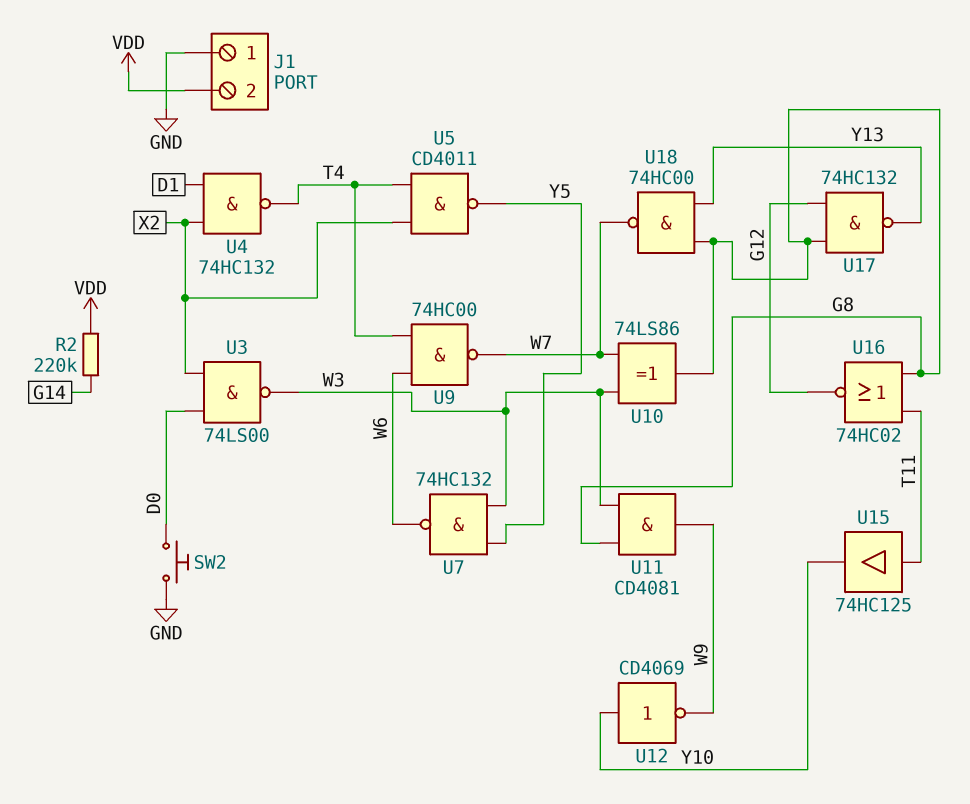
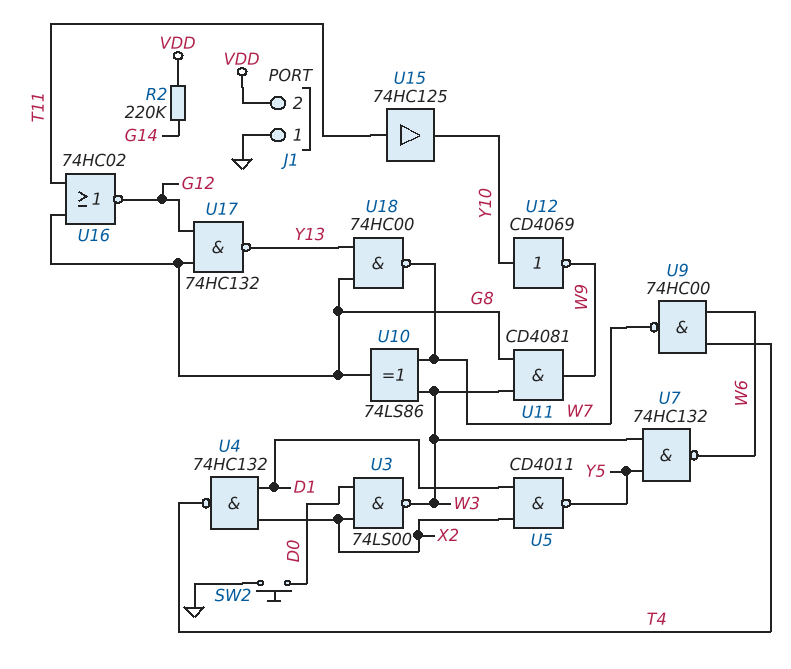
U5: NAND CD4011 (in T4, in X2, out Y5) -> NAND CD4011 (in D1, in X2, out Y5)

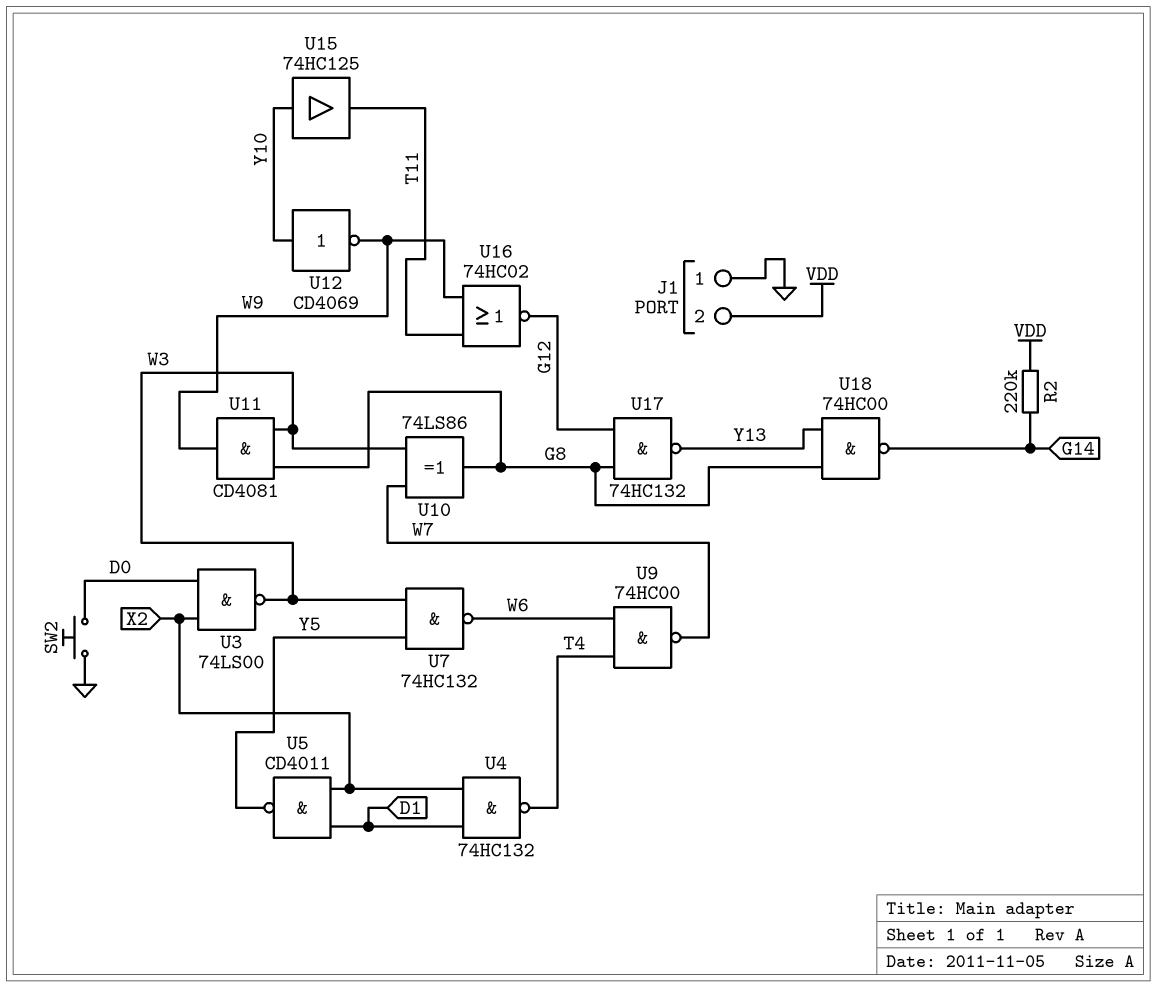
U15: buffer 74HC125 (in T11, out Y10) -> buffer 74HC125 (in Y10, out T11)
U16: NOR 74HC02 (in G8, in T11, out G12) -> NOR 74HC02 (in T11, in W9, out G12)
U18: NAND 74HC00 (in G8, in Y13, out W7) -> NAND 74HC00 (in G8, in Y13, out G14)

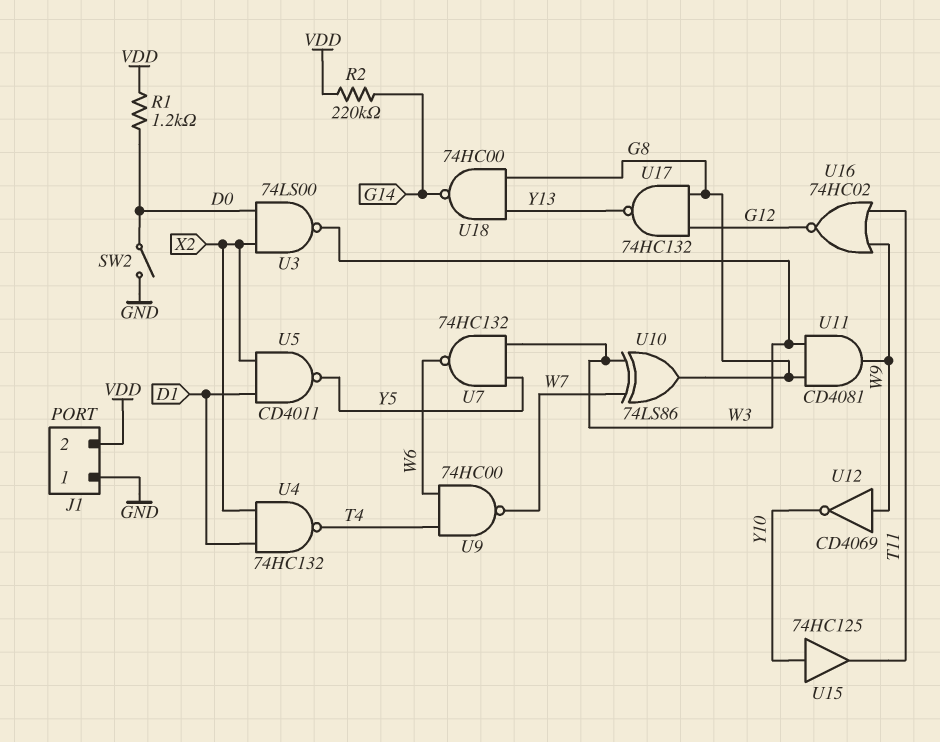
R1: none -> 1.2k (D0, VDD)
SW2: button (D0, GND) -> switch (D0, GND)
U12: NOT CD4069 (in Y10, out W9) -> NOT CD4069 (in W9, out Y10)

